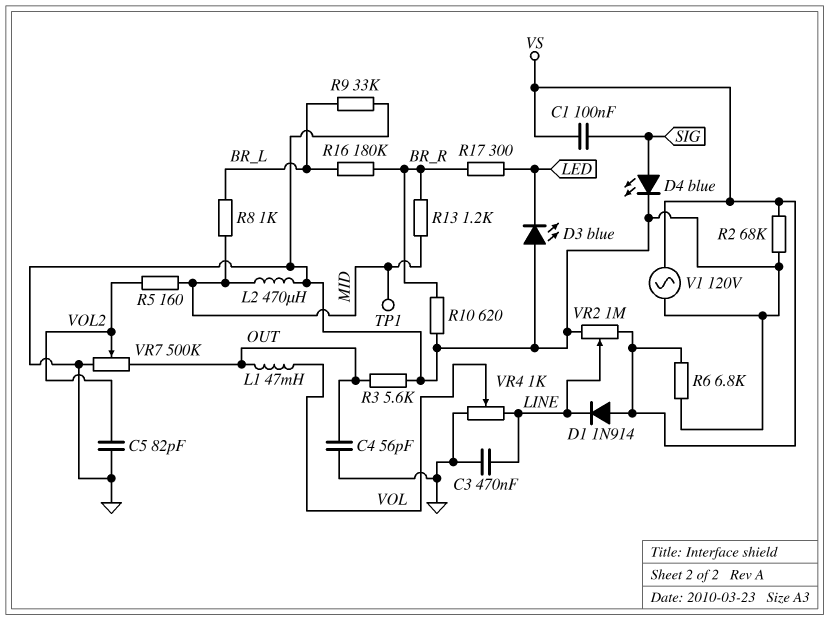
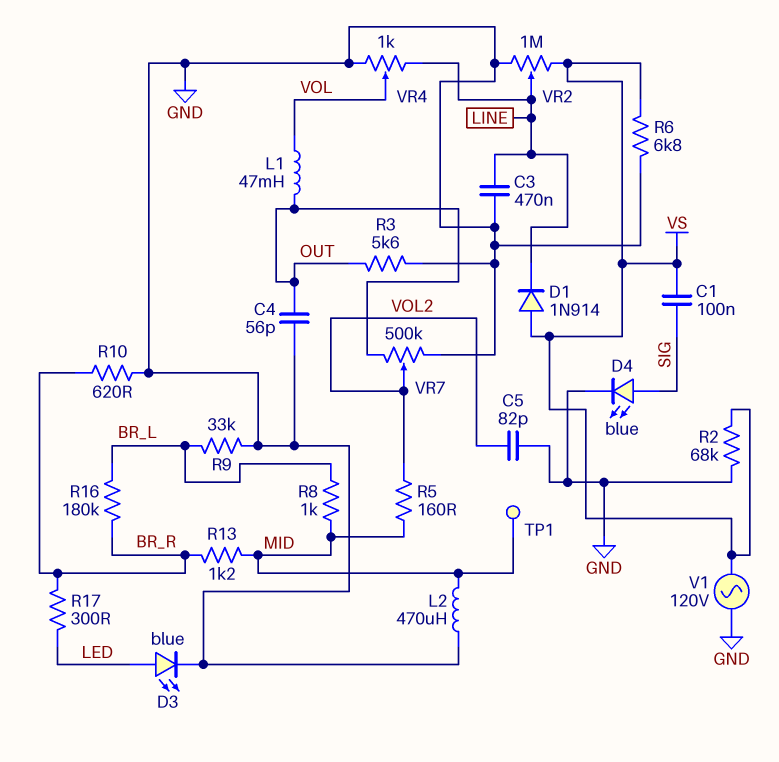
D3: LED blue (A GND, K LED) -> LED blue (A LED, K GND)

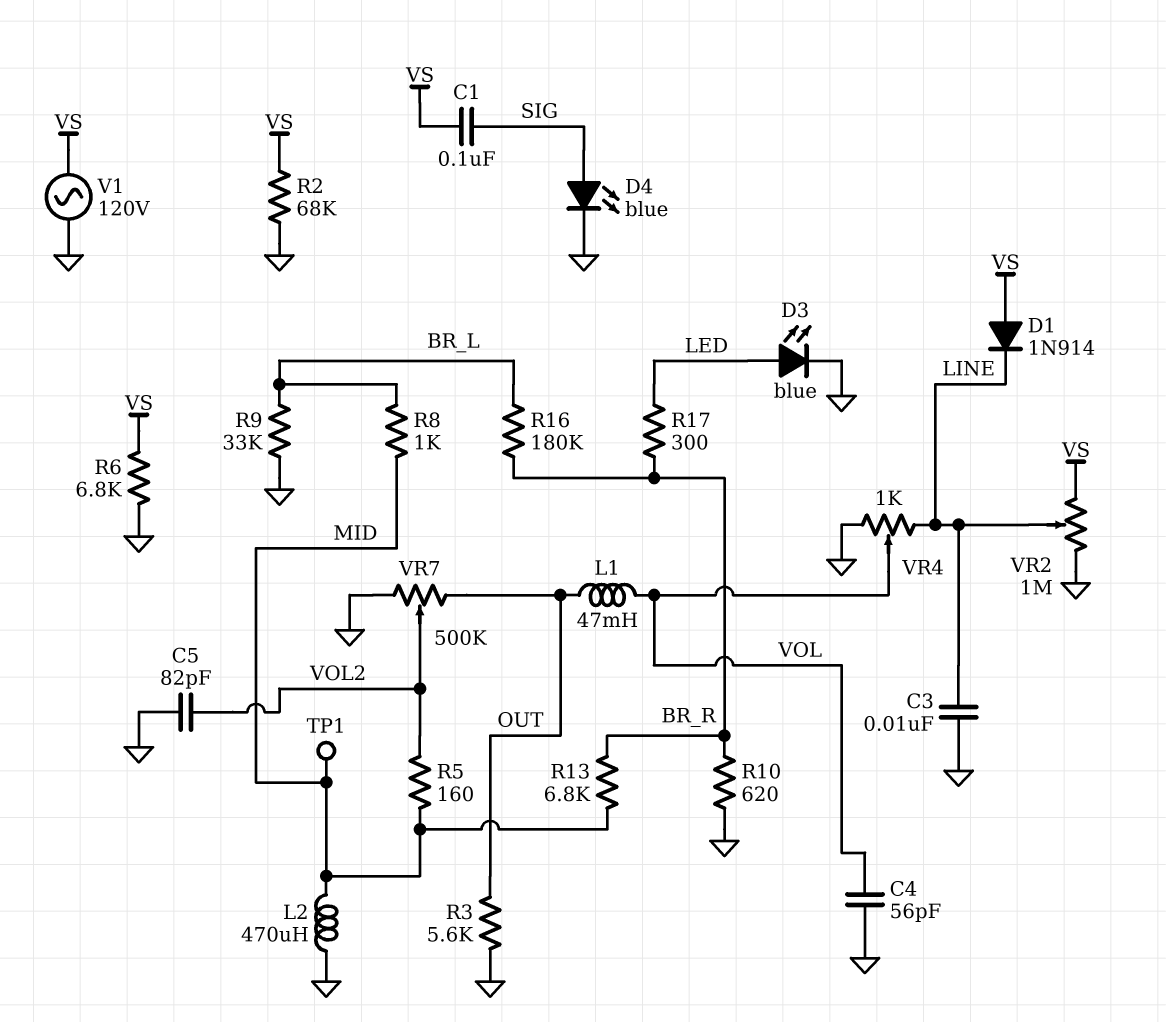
C3: 470nF (GND, LINE) -> 10nF (GND, LINE)
C4: 56pF (GND, OUT) -> 56pF (GND, VOL)
R13: 1.2k (BR_R, MID) -> 6.8k (BR_R, MID)

